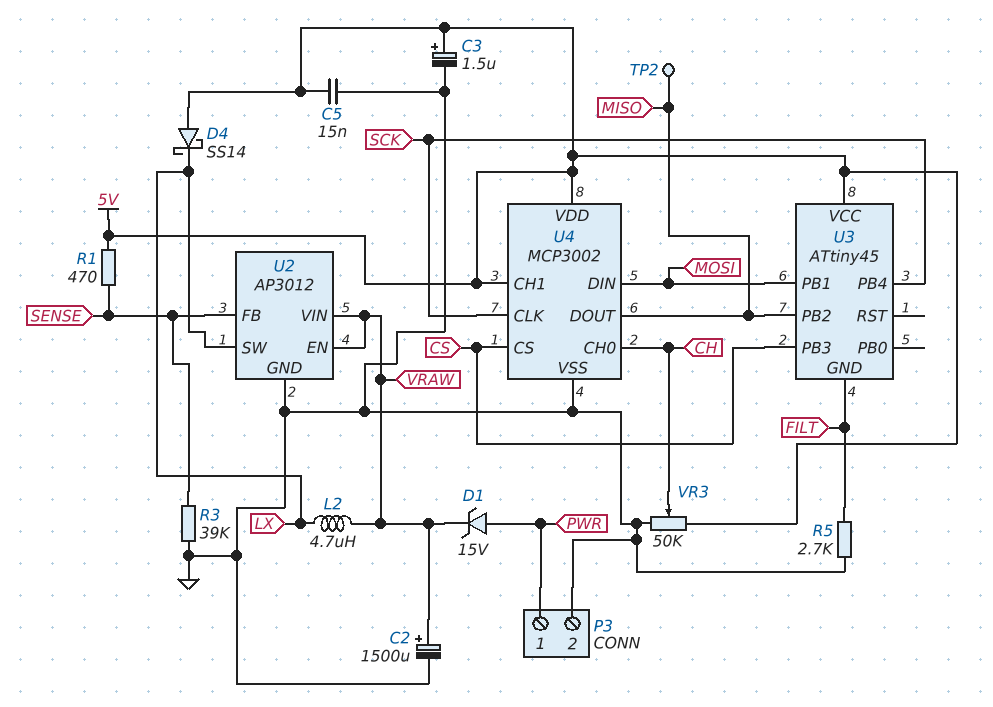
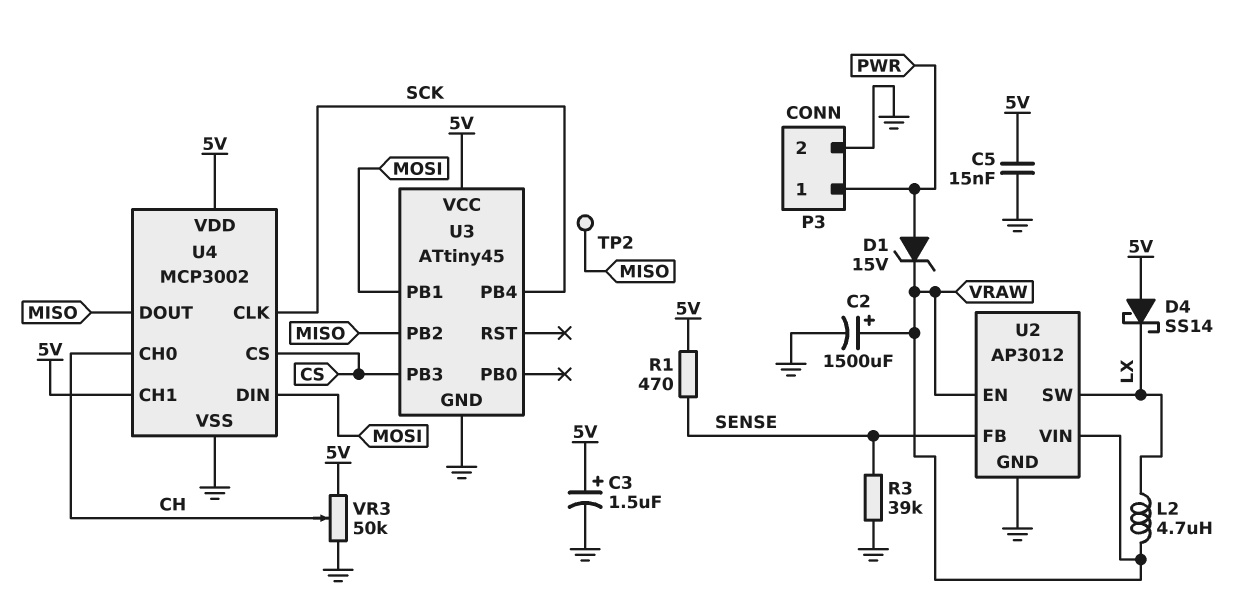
R5: 2.7k (FILT, GND) -> none
U3 pin GND: FILT -> GND

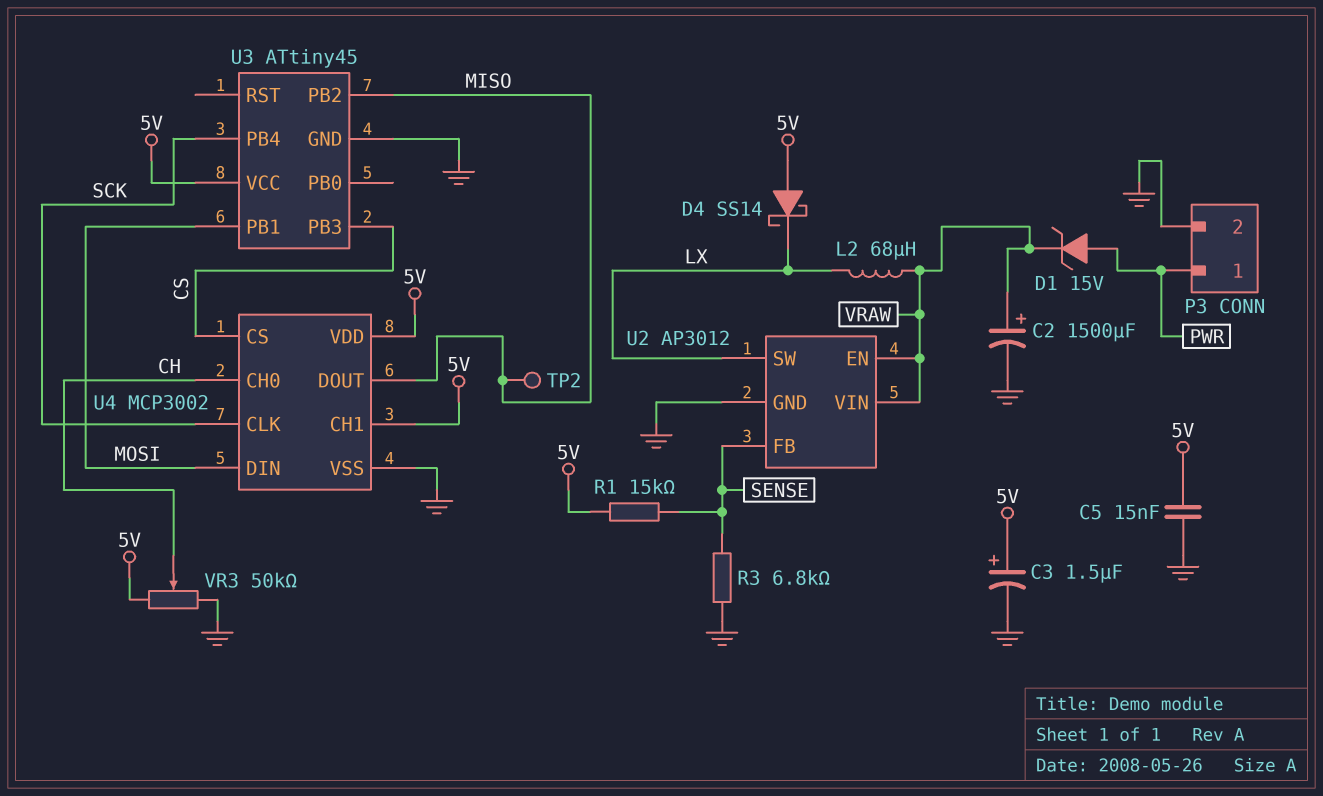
L2: 4.7uH (LX, VRAW) -> 68uH (LX, VRAW)
R1: 470 (5V, SENSE) -> 15k (5V, SENSE)
R3: 39k (GND, SENSE) -> 6.8k (GND, SENSE)

